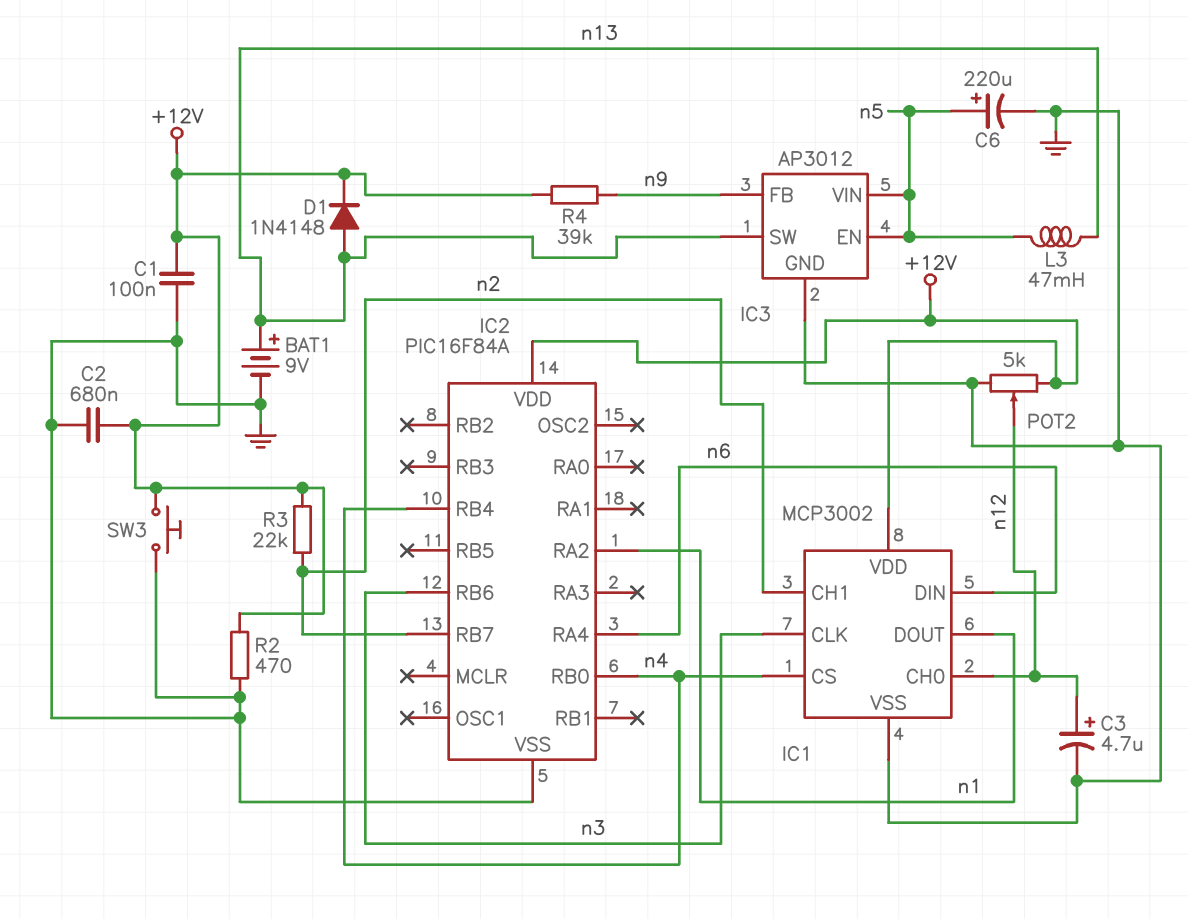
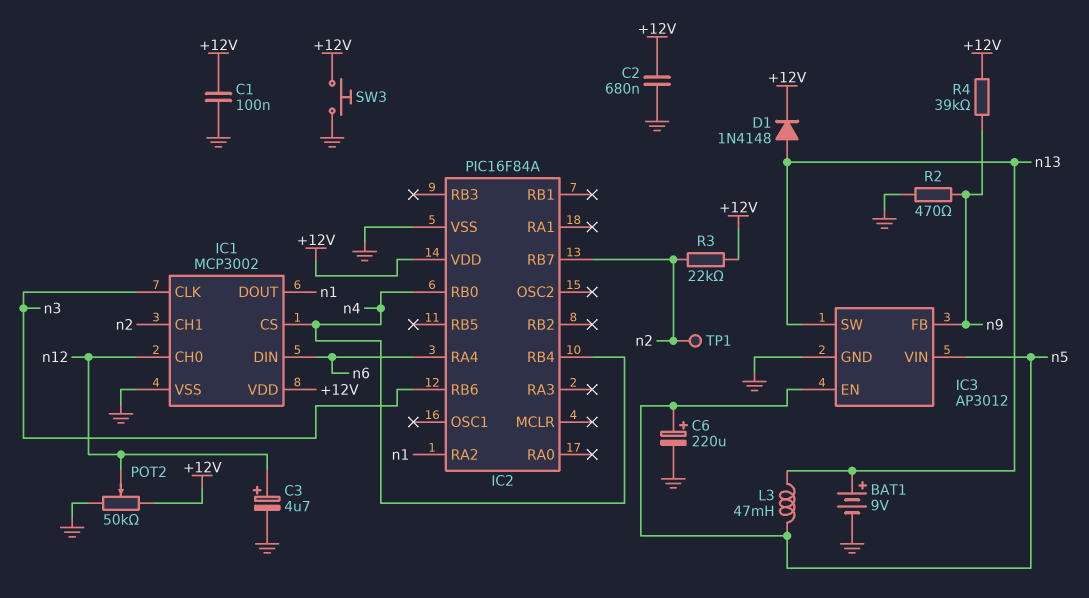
POT2: 5k (+12V, GND, wiper n12) -> 50k (+12V, GND, wiper n12)
R2: 470 (+12V, GND) -> 470 (GND, n9)
TP1: none -> test point (n2)

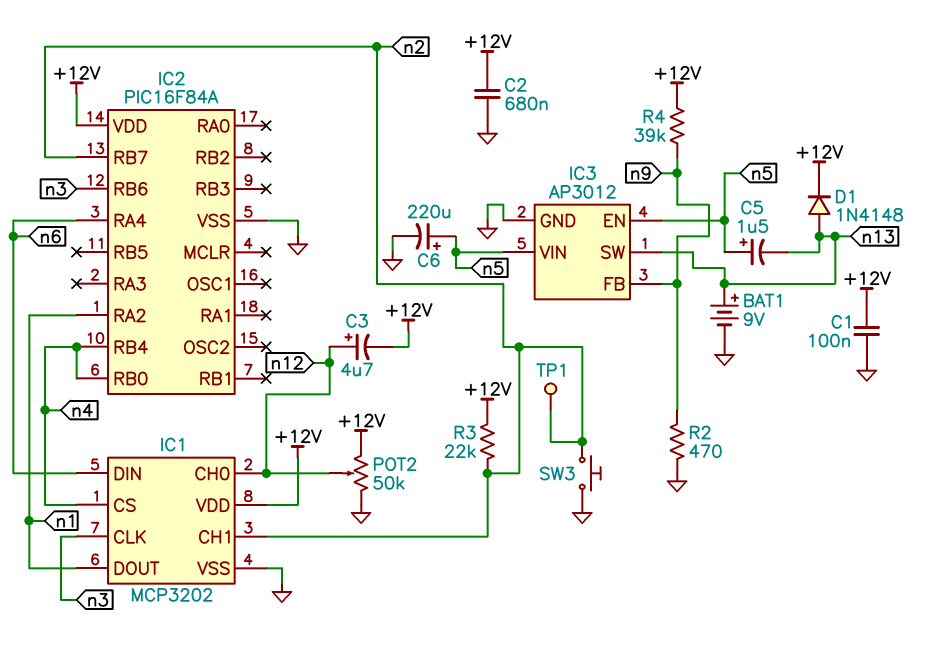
C3: 4.7uF (plus n12, minus GND) -> 4.7uF (plus n12, minus +12V)
C5: none -> 1.5uF (plus n5, minus n13)
IC1: MCP3002 -> MCP3202
L3: 47mH (n5, n13) -> none
SW3: button (+12V, GND) -> button (GND, n2)

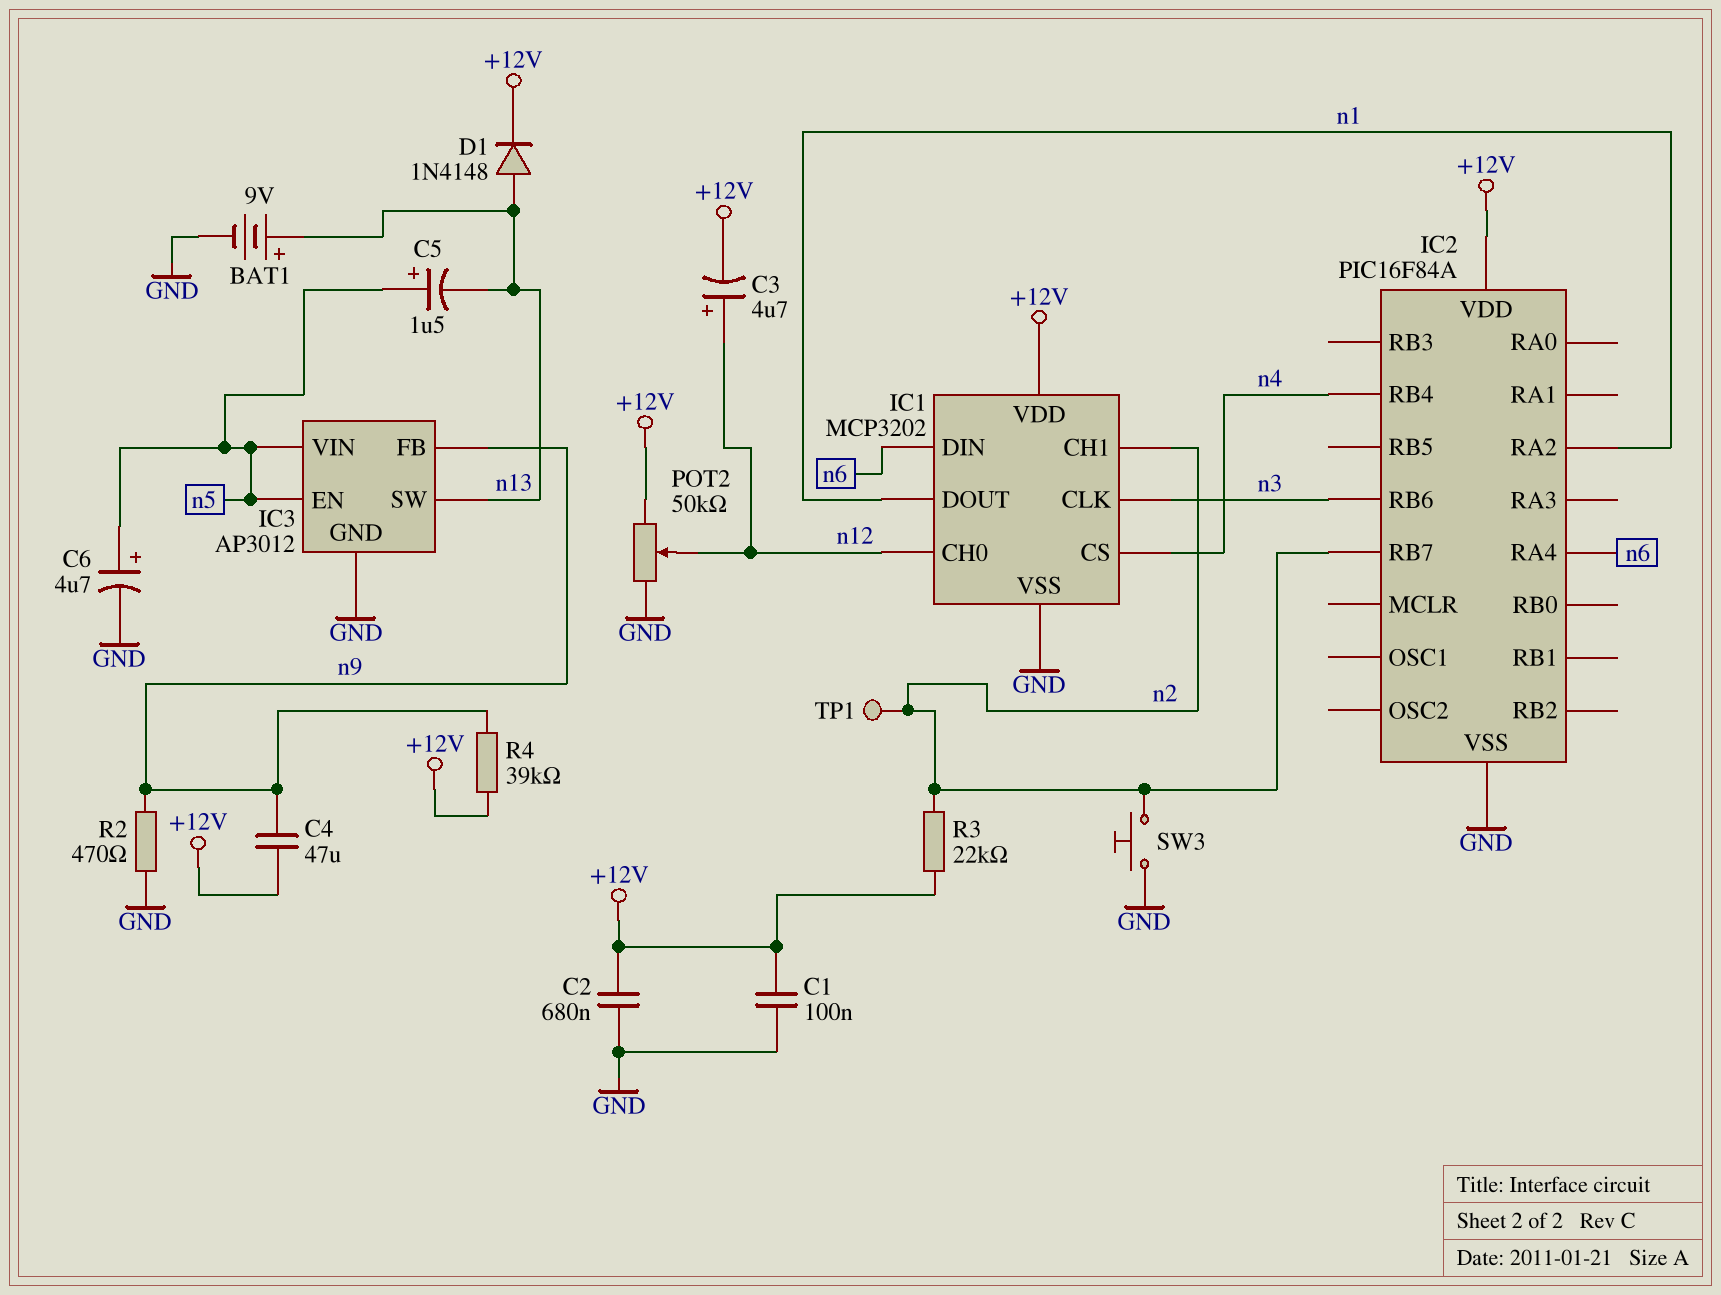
C4: none -> 47uF (+12V, n9)
C6: 220uF (plus n5, minus GND) -> 4.7uF (plus n5, minus GND)
IC2 pin RB0: n4 -> none

